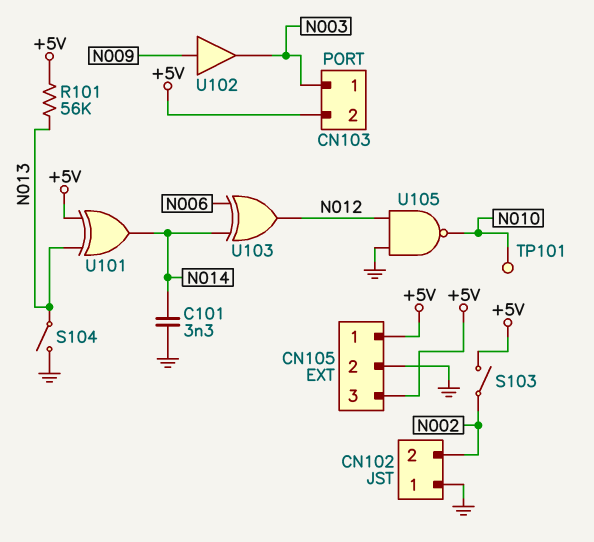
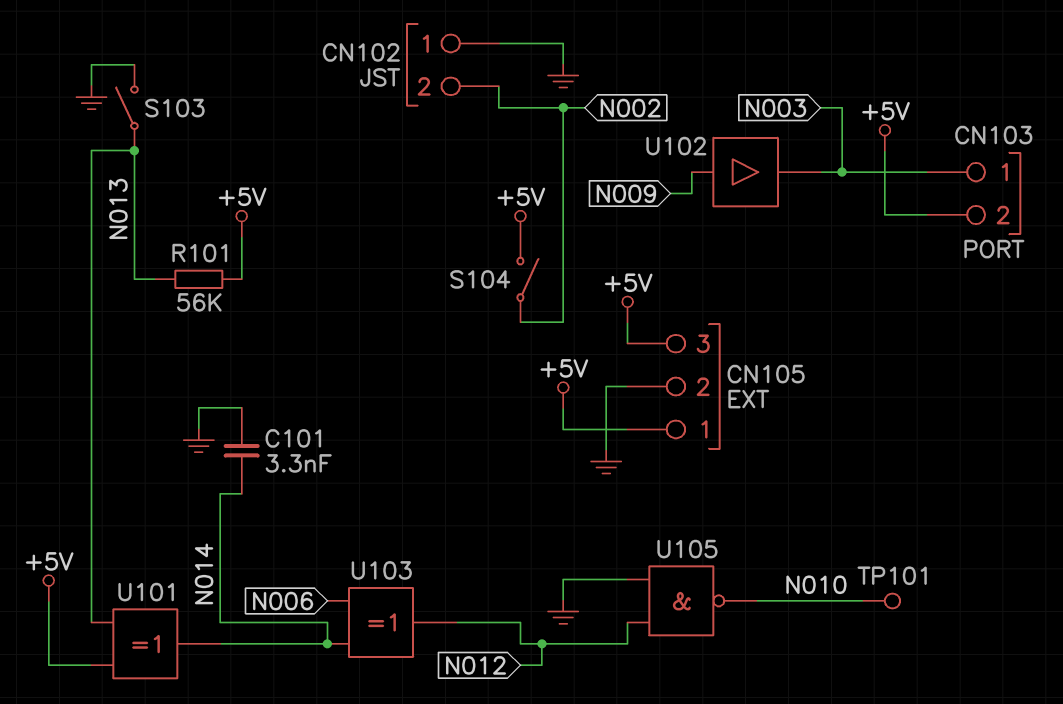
S103: switch (+5V, N002) -> switch (GND, N013)
S104: switch (GND, N013) -> switch (+5V, N002)

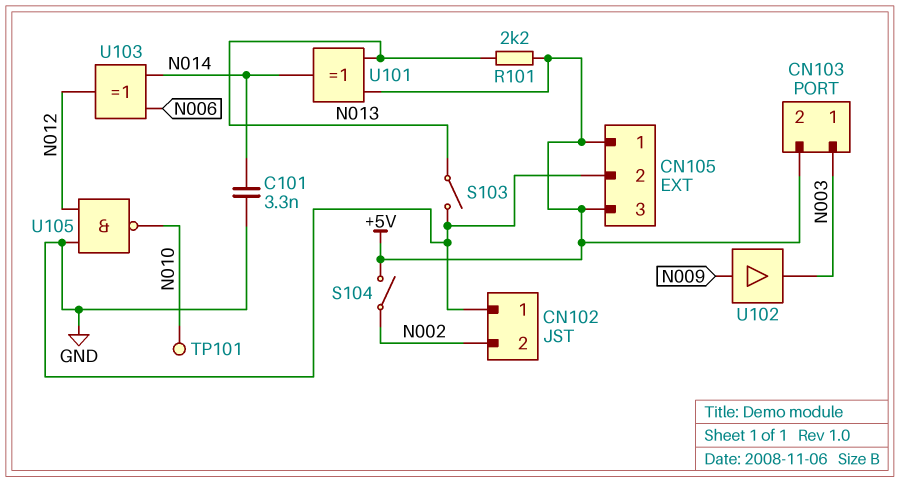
R101: 56k (+5V, N013) -> 2.2k (+5V, N013)

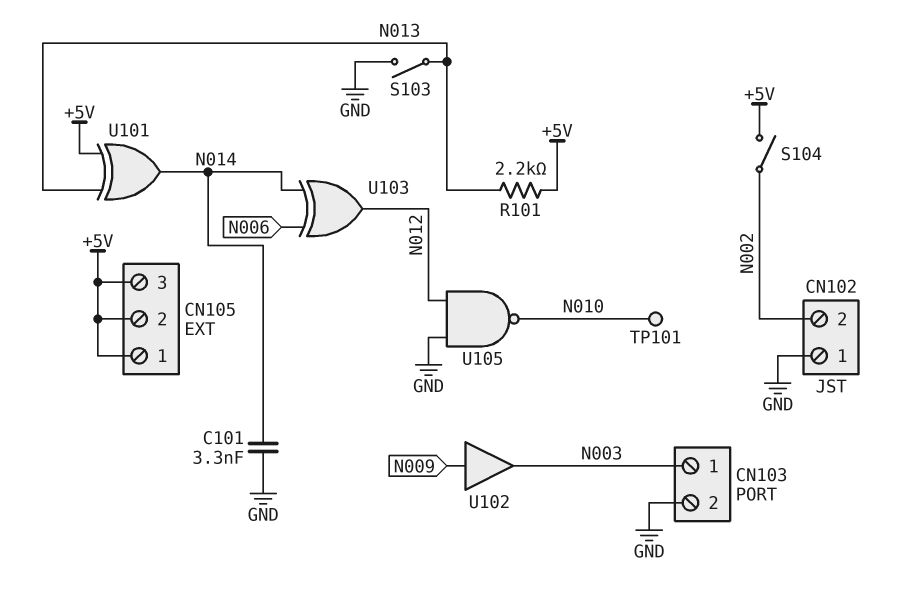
CN103 pin 2: +5V -> GND
CN105 pin 2: GND -> +5V

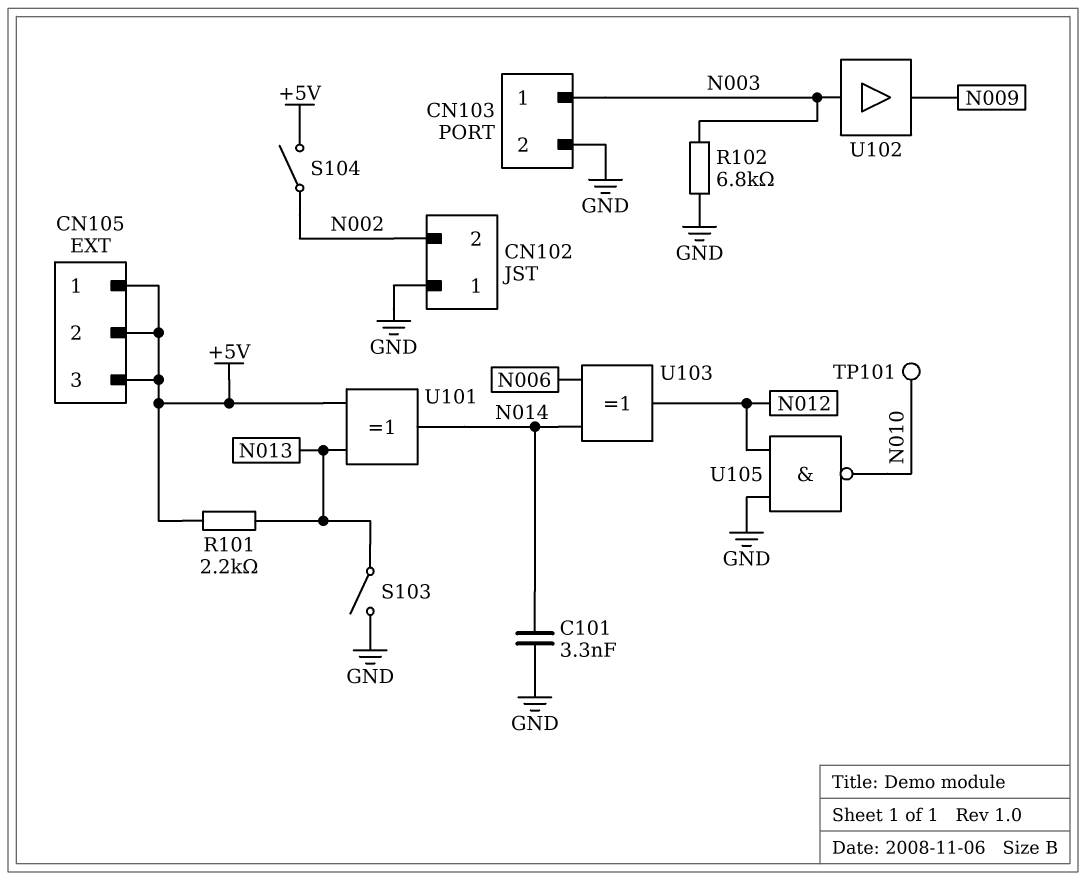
R102: none -> 6.8k (GND, N003)
U102: buffer (in N009, out N003) -> buffer (in N003, out N009)

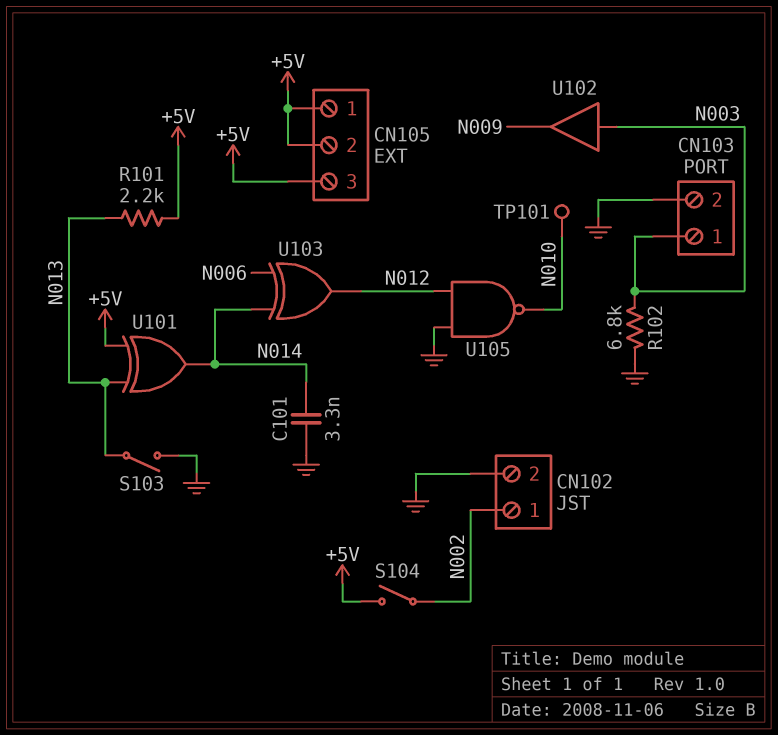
CN102 pin 1: GND -> N002
CN102 pin 2: N002 -> GND

